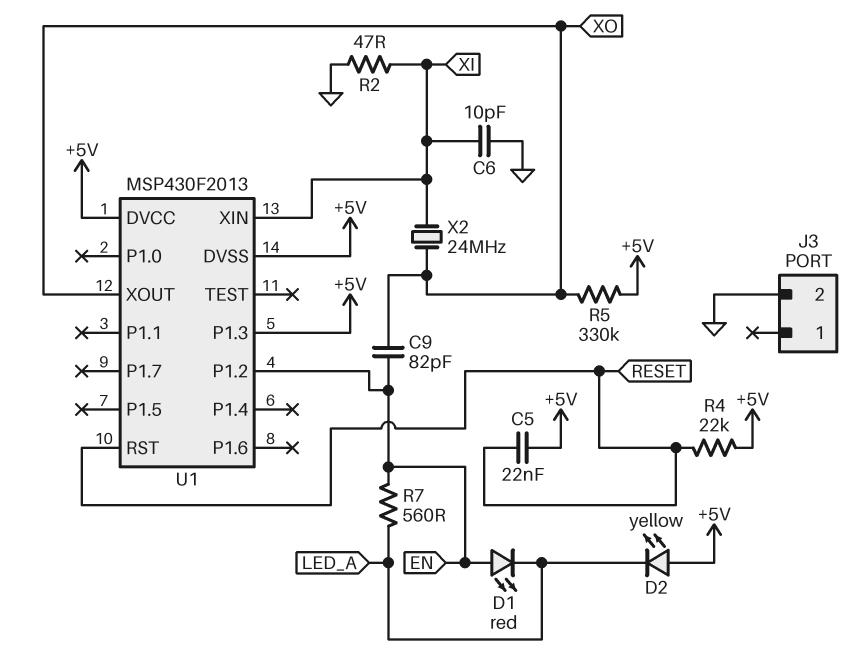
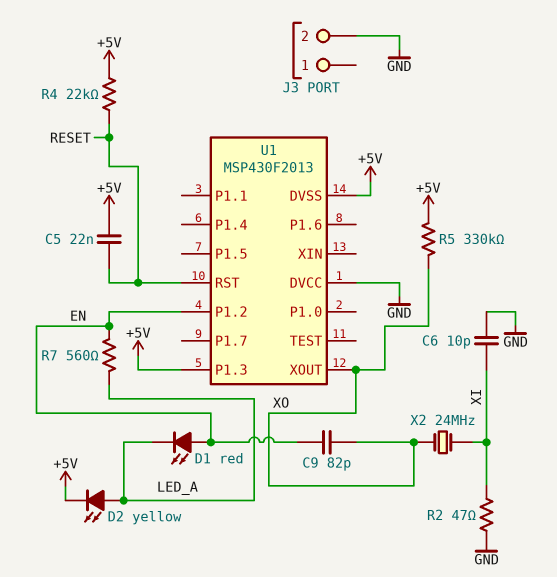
D2: LED yellow (A +5V, K LED_A) -> LED yellow (A LED_A, K +5V)
U1 pin DVCC: +5V -> GND
U1 pin XIN: XI -> none

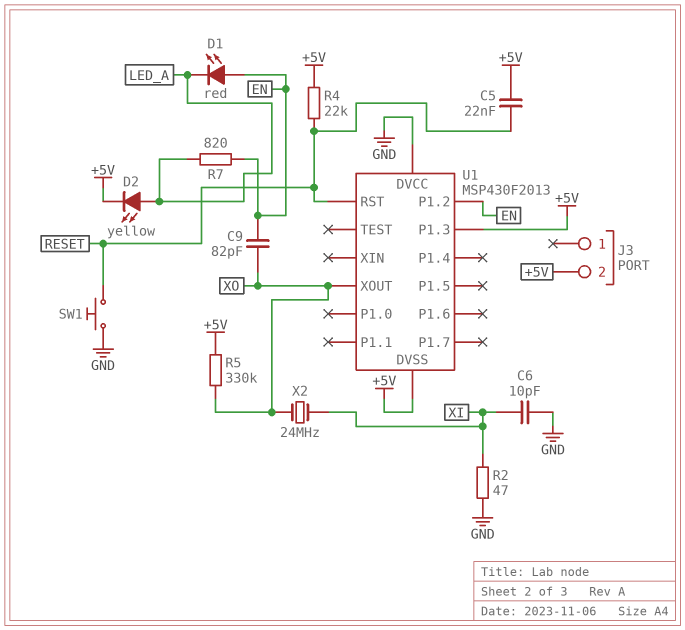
J3 pin 2: GND -> +5V
R7: 560 (EN, LED_A) -> 820 (EN, LED_A)
SW1: none -> button (GND, RESET)

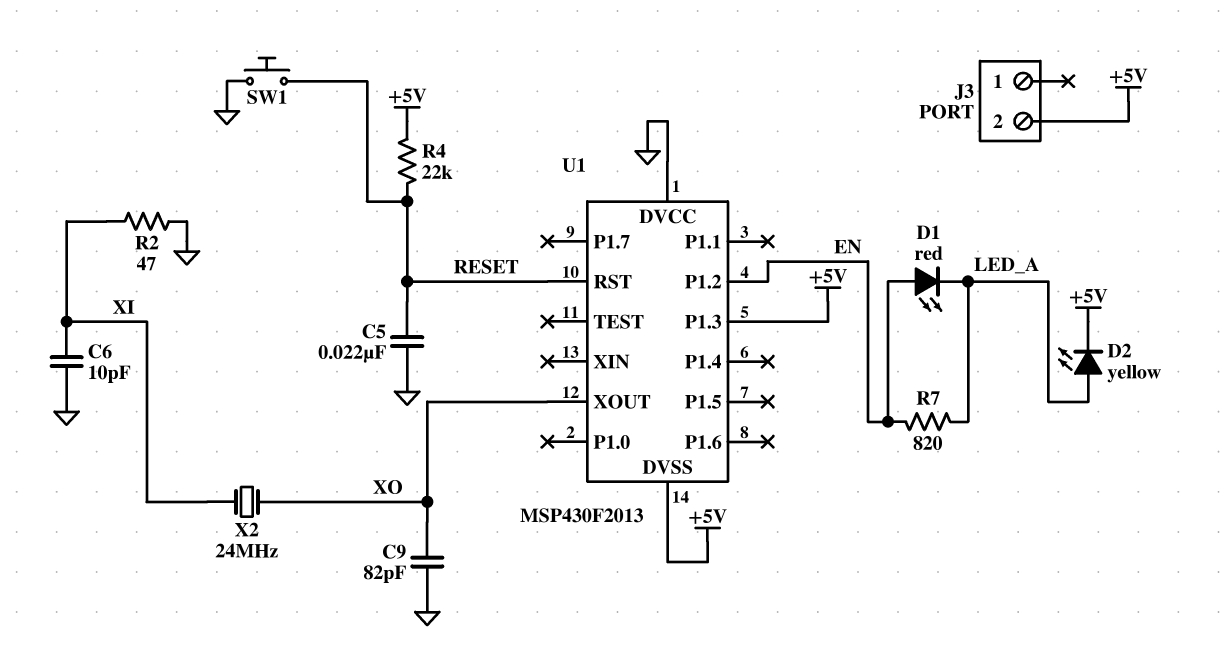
C5: 22nF (+5V, RESET) -> 22nF (GND, RESET)
C9: 82pF (EN, XO) -> 82pF (GND, XO)
R5: 330k (+5V, XO) -> none

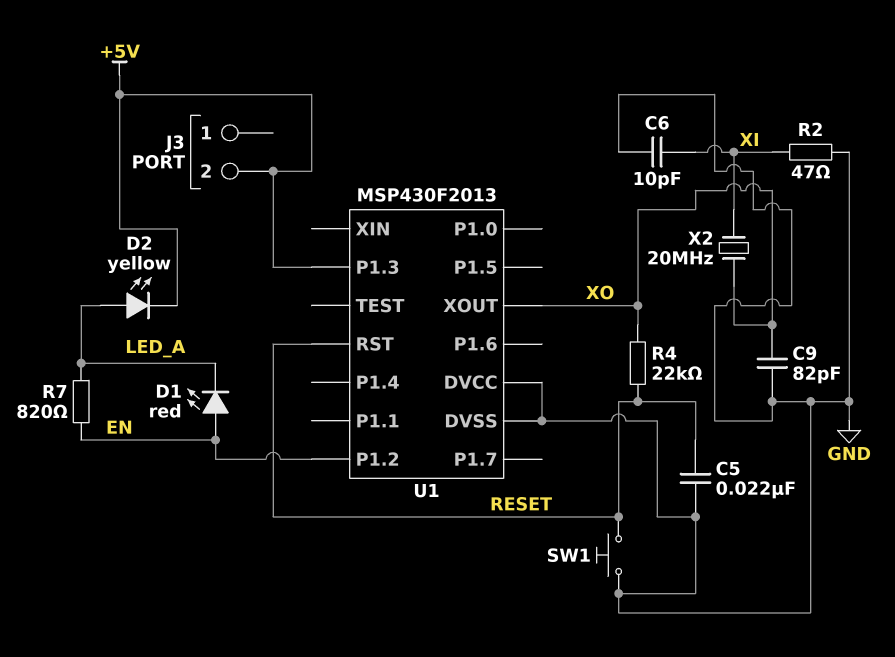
R4: 22k (+5V, RESET) -> 22k (RESET, XO)
U1 pin DVSS: +5V -> GND
X2: 24MHz (XI, XO) -> 20MHz (XI, XO)

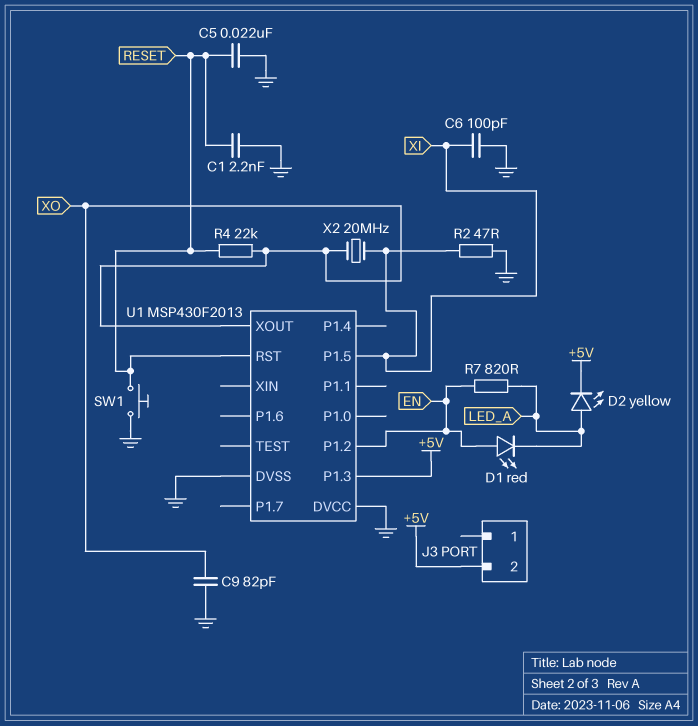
C1: none -> 2.2nF (GND, RESET)
C6: 10pF (GND, XI) -> 100pF (GND, XI)
U1 pin P1.5: none -> XI

